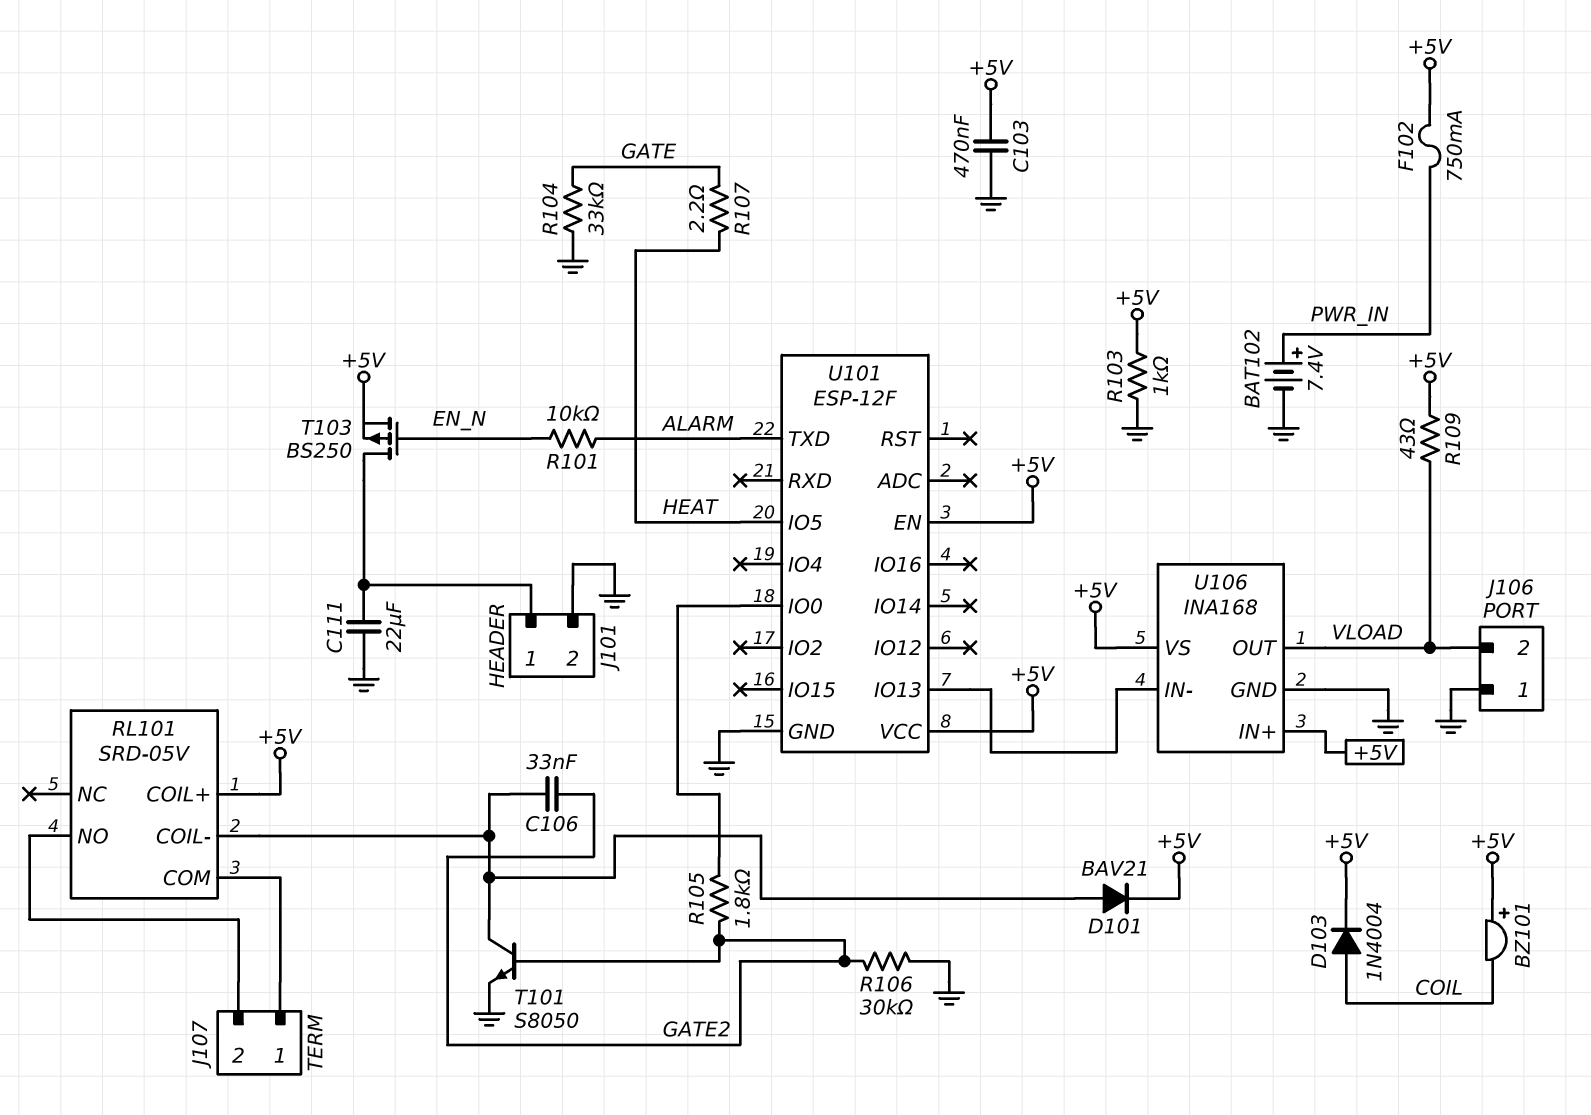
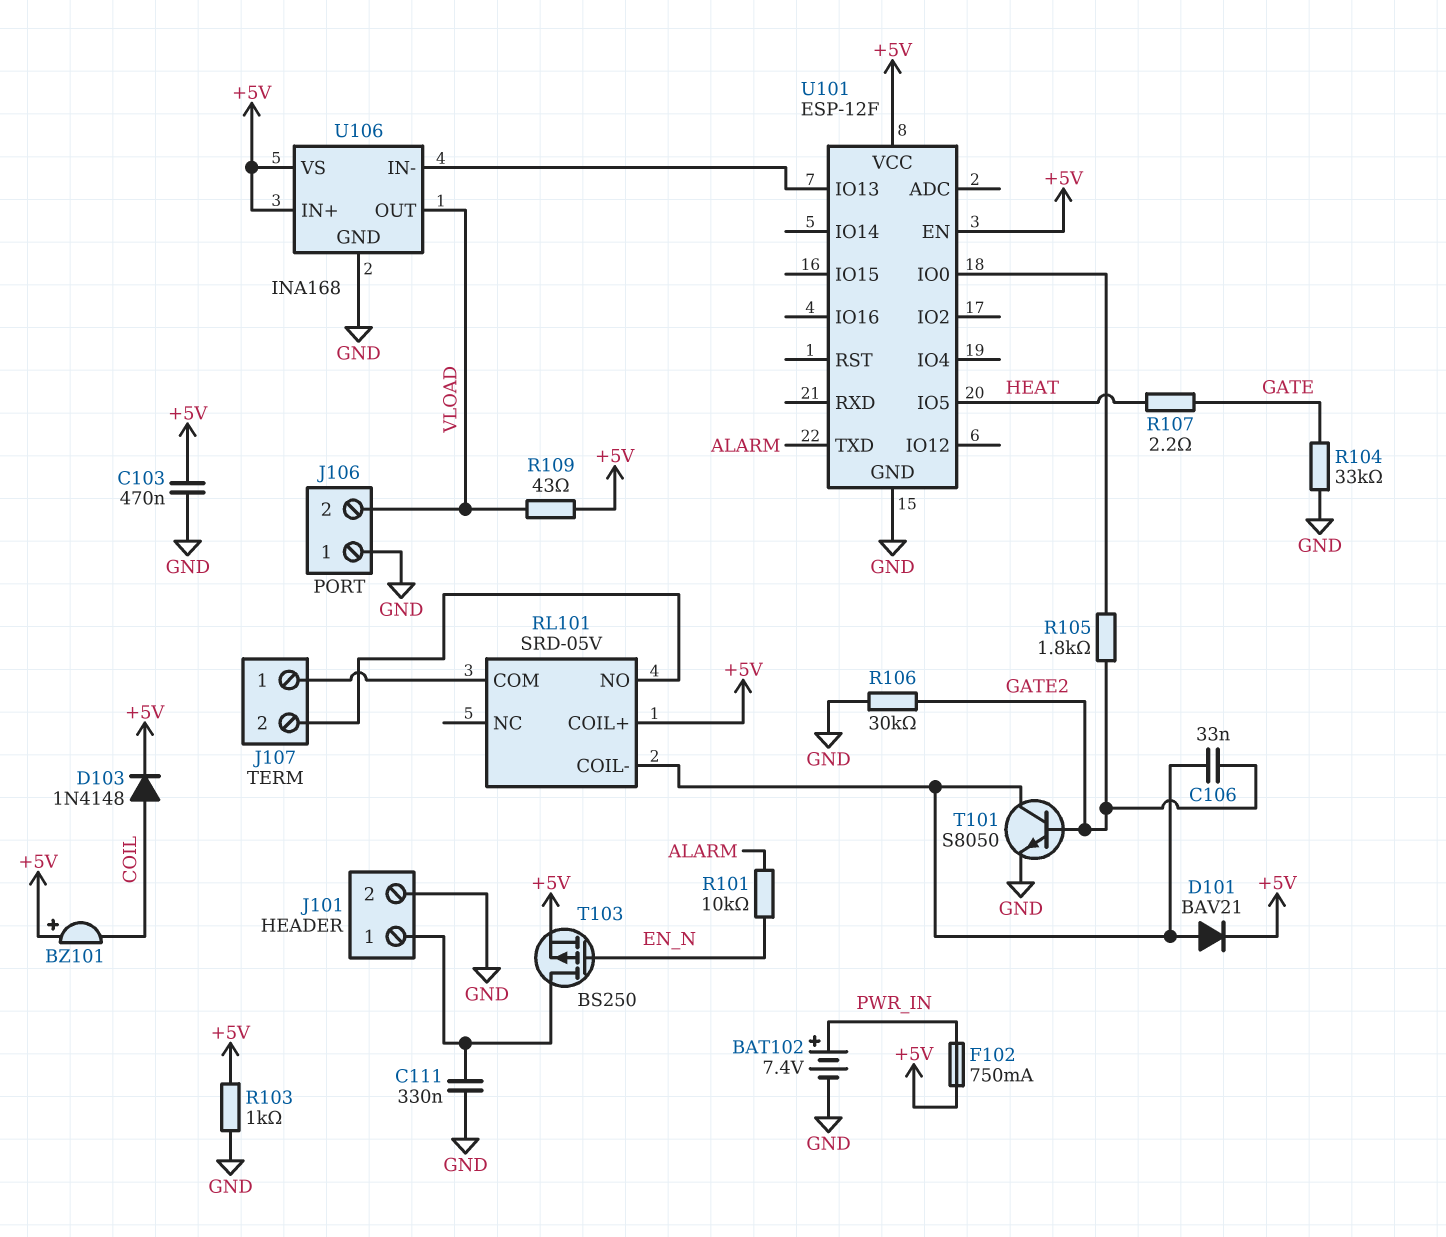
C111: 22uF (GND, J101/1) -> 330nF (GND, J101/1)
D103: diode 1N4004 (A COIL, K +5V) -> diode 1N4148 (A COIL, K +5V)

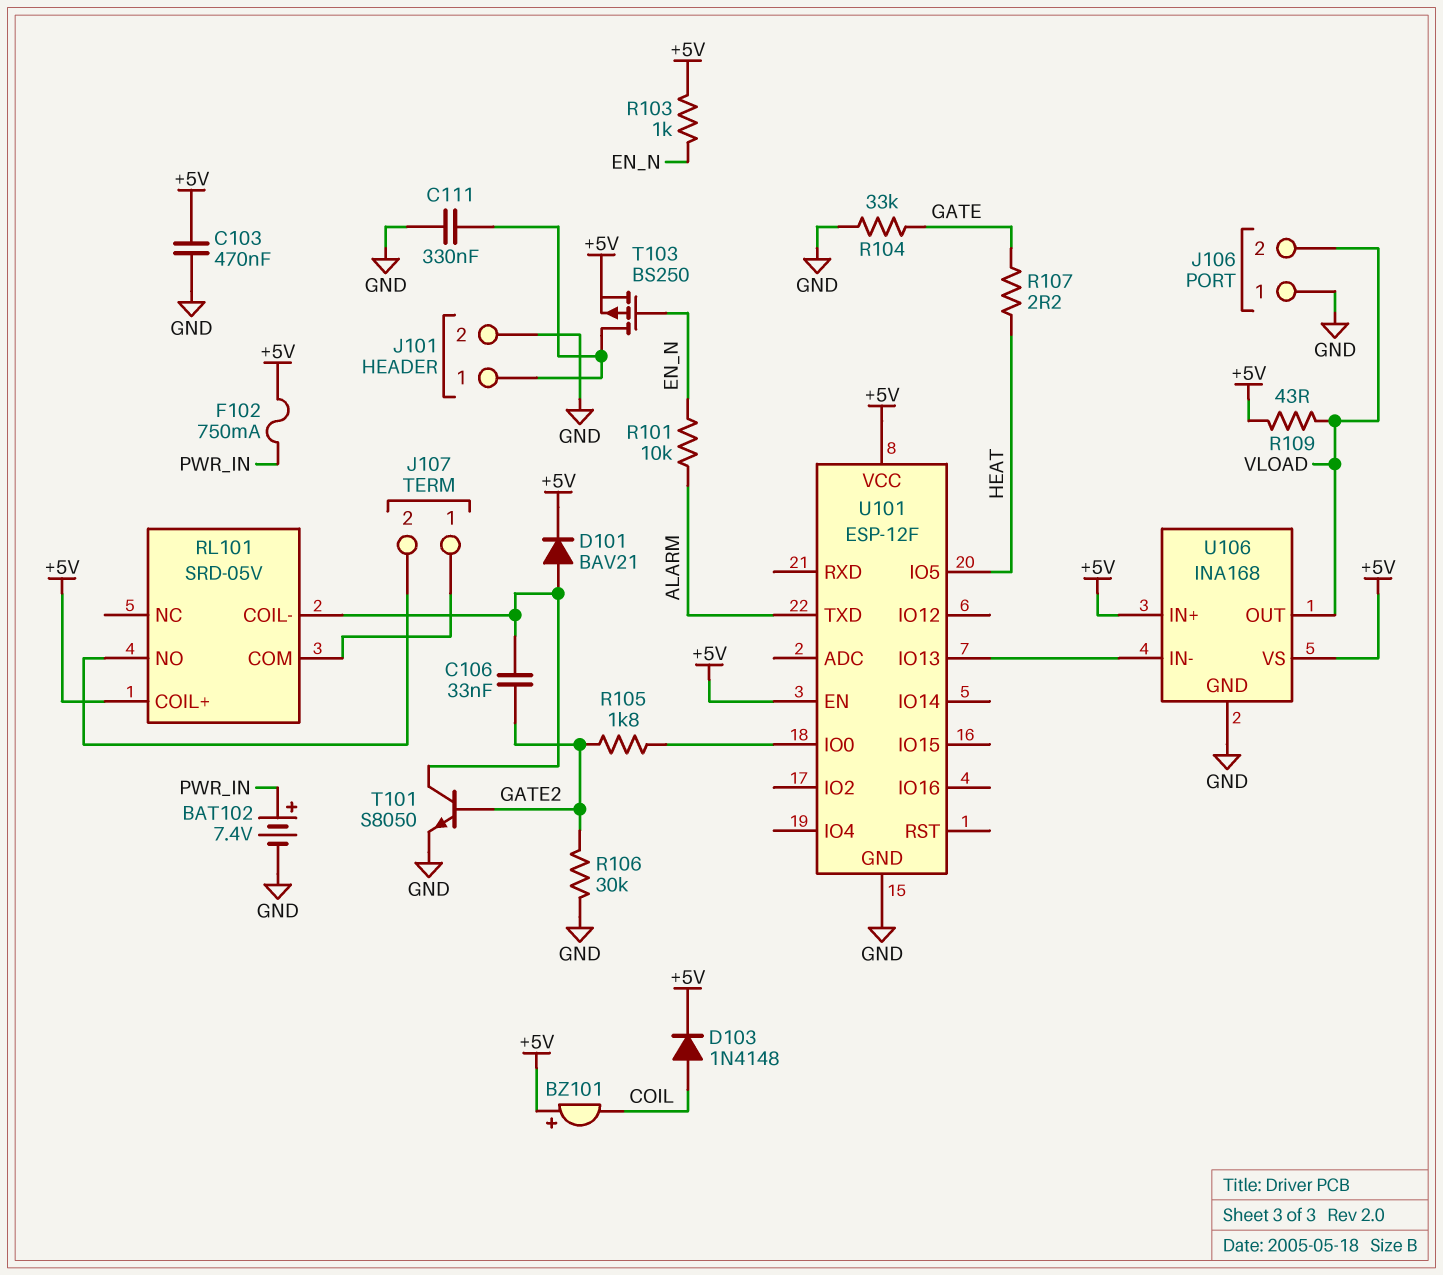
R103: 1k (+5V, GND) -> 1k (+5V, EN_N)

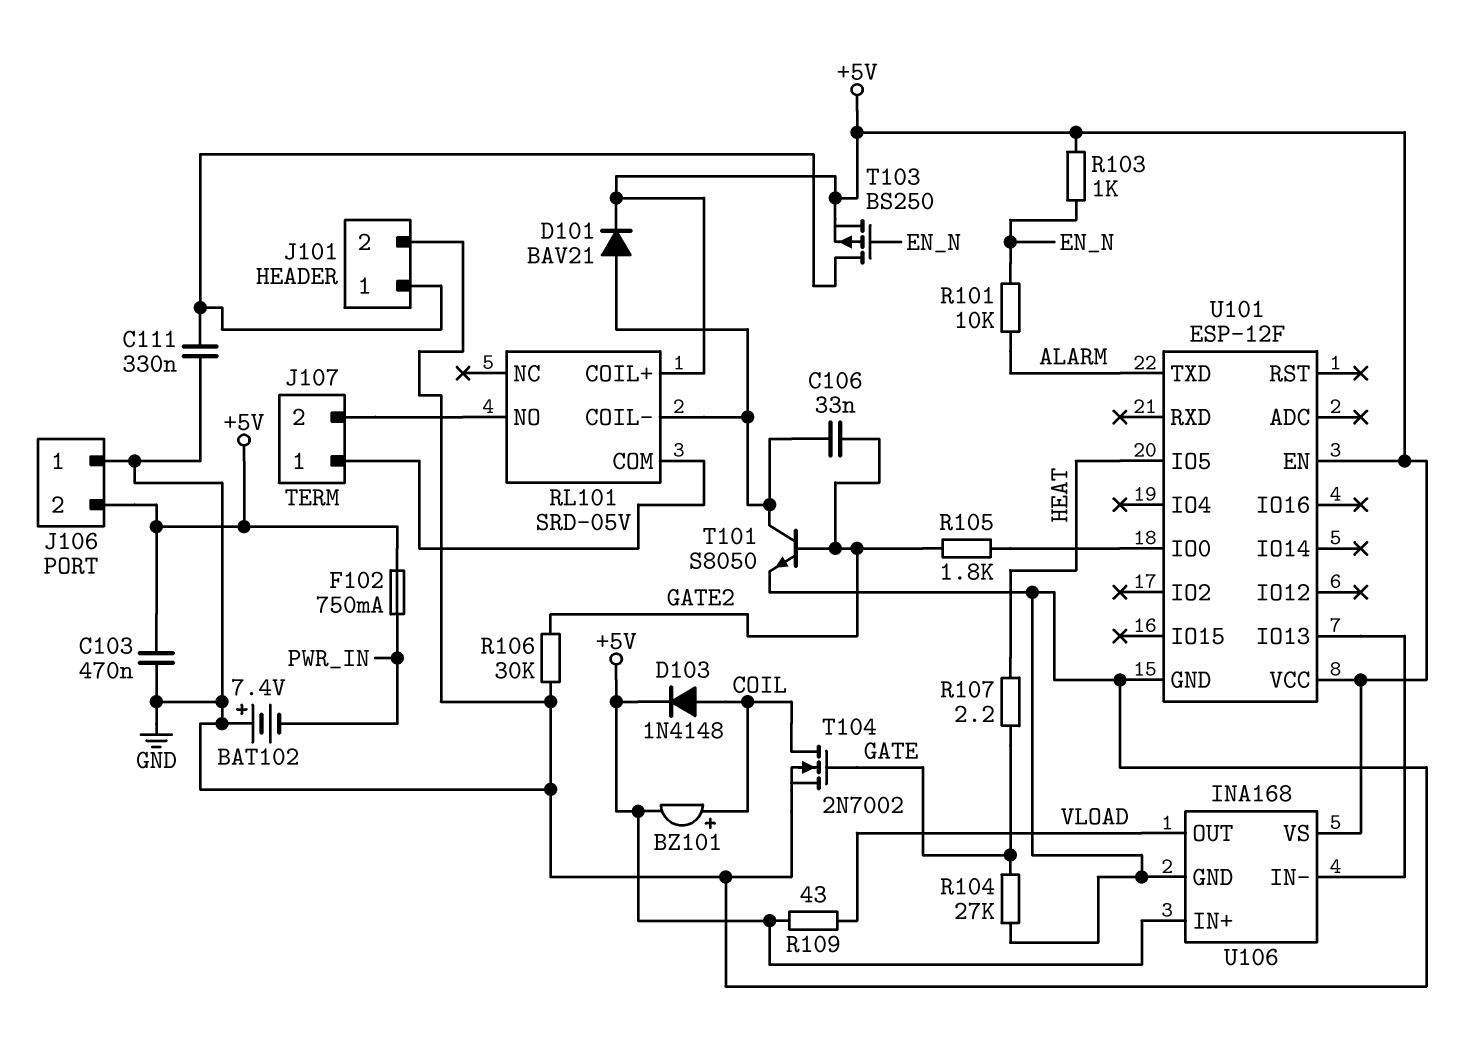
BAT102: 7.4V (plus PWR_IN, minus GND) -> 7.4V (plus GND, minus PWR_IN)
BZ101: buzzer (plus +5V, minus COIL) -> buzzer (plus COIL, minus +5V)
J106 pin 2: VLOAD -> +5V
R104: 33k (GATE, GND) -> 27k (GATE, GND)
T104: none -> NMOS 2N7002 (G GATE, D COIL, S GND)

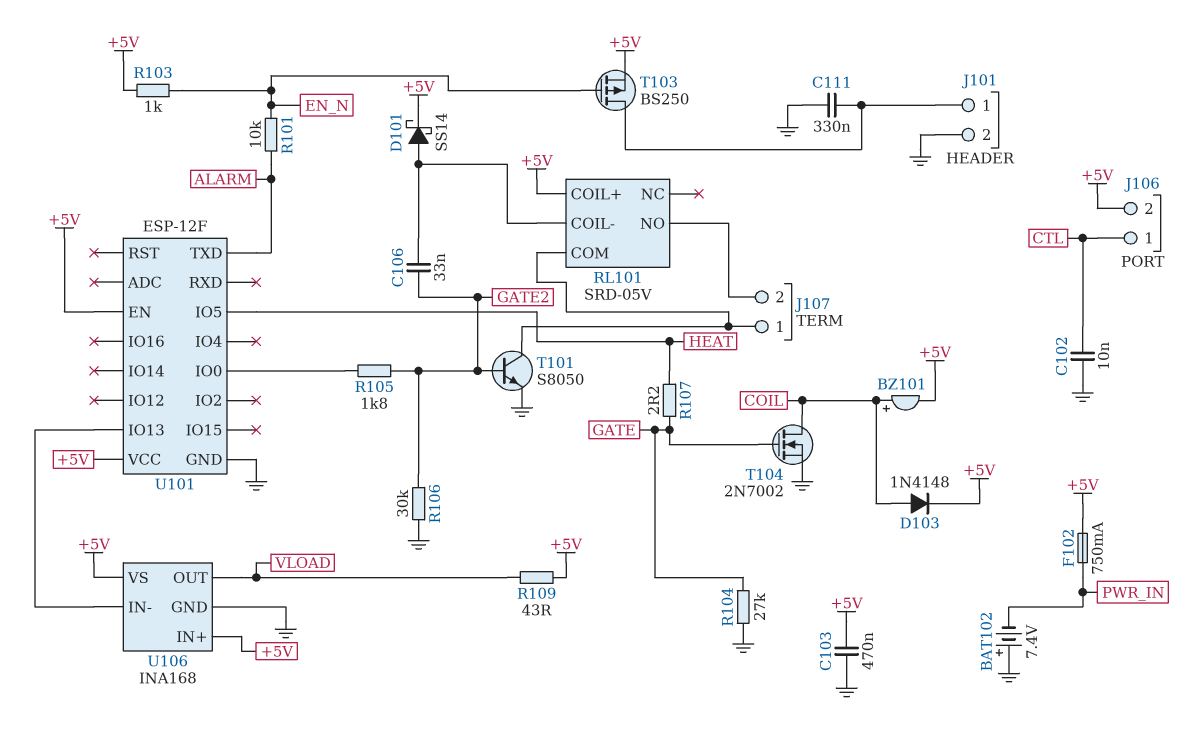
C102: none -> 10nF (CTL, GND)
D101: diode BAV21 (A RL101/COIL-, K +5V) -> schottky SS14 (A RL101/COIL-, K +5V)
J106 pin 1: GND -> CTL
T101: NPN S8050 (B GATE2, C RL101/COIL-, E GND) -> NPN S8050 (B GATE2, C J107/1, E GND)

